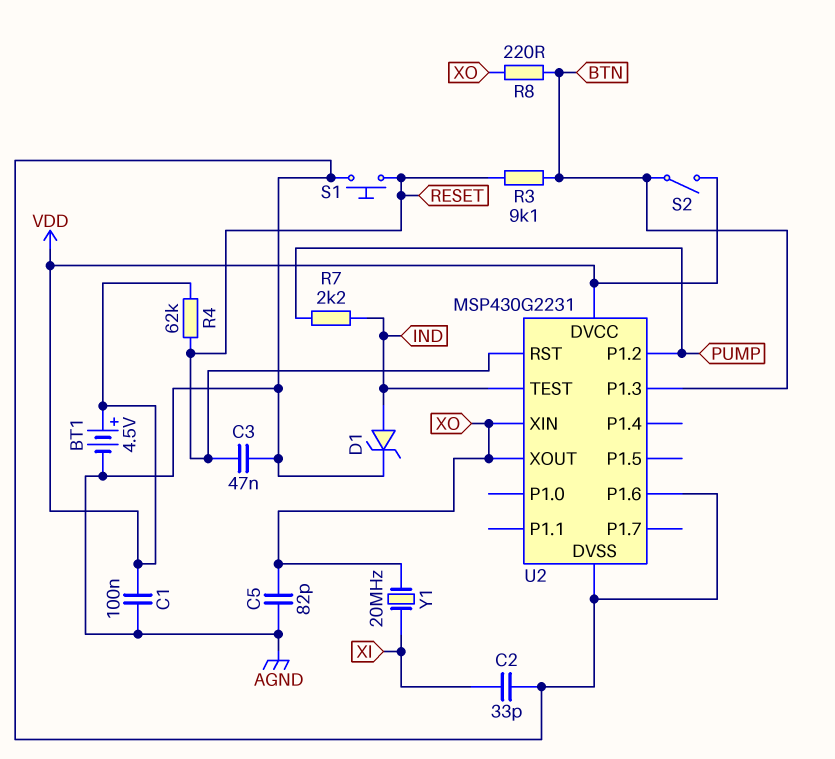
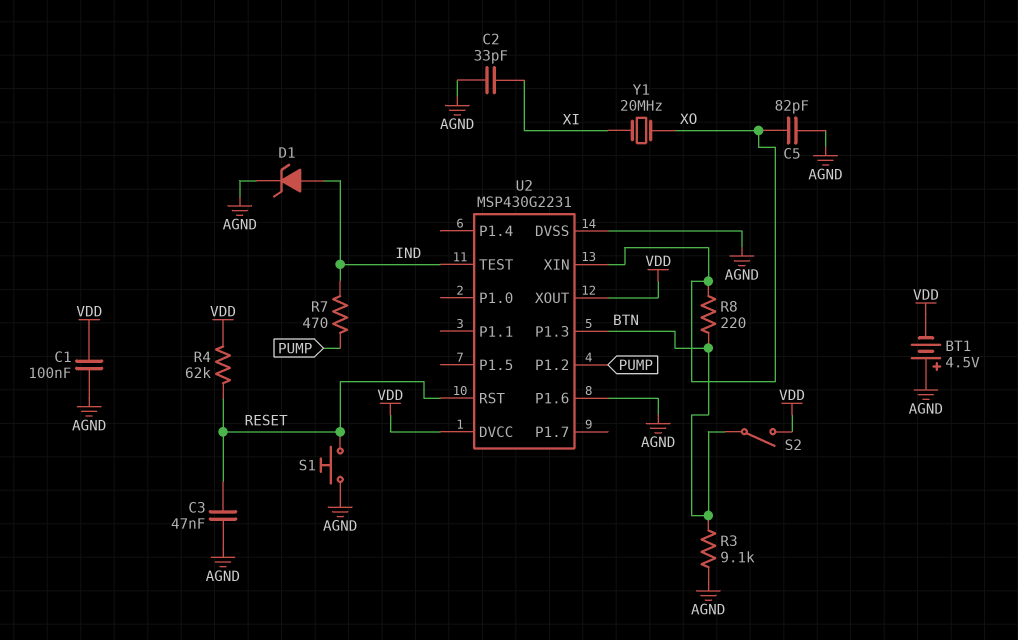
BT1: 4.5V (plus VDD, minus AGND) -> 4.5V (plus AGND, minus VDD)
R3: 9.1k (BTN, RESET) -> 9.1k (AGND, BTN)
R7: 2.2k (IND, PUMP) -> 470 (IND, PUMP)
U2 pin XOUT: XO -> VDD

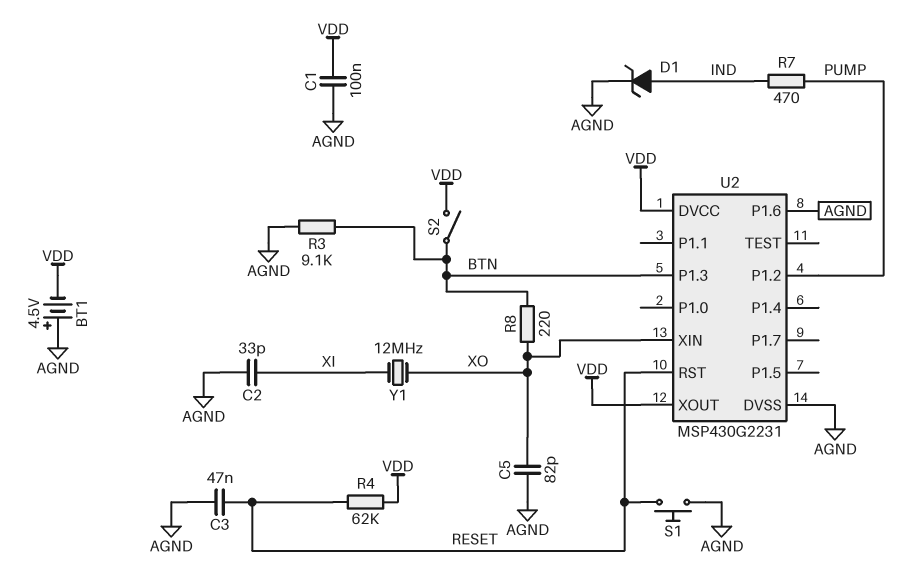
U2 pin TEST: IND -> none
Y1: 20MHz (XI, XO) -> 12MHz (XI, XO)

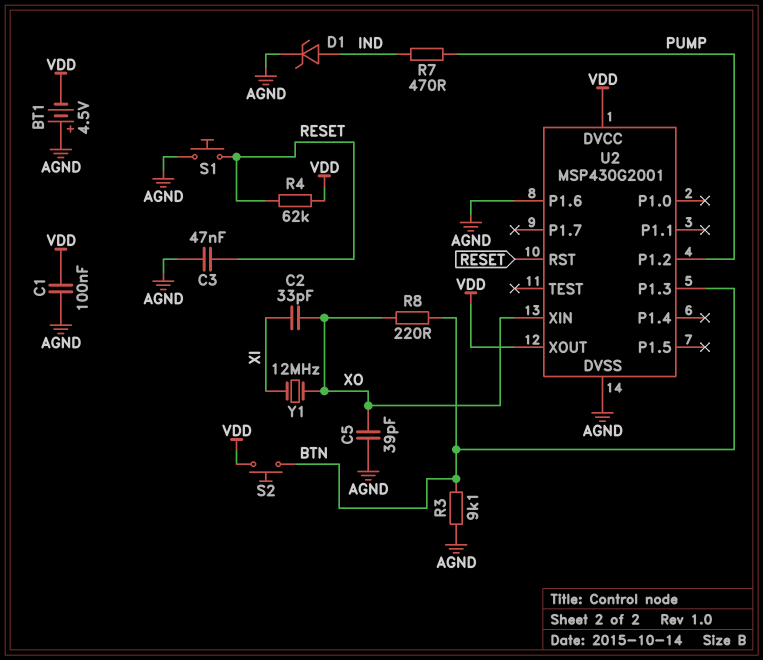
C2: 33pF (AGND, XI) -> 33pF (XI, XO)
C5: 82pF (AGND, XO) -> 39pF (AGND, XO)
S2: switch (BTN, VDD) -> button (BTN, VDD)
U2: MSP430G2231 -> MSP430G2001

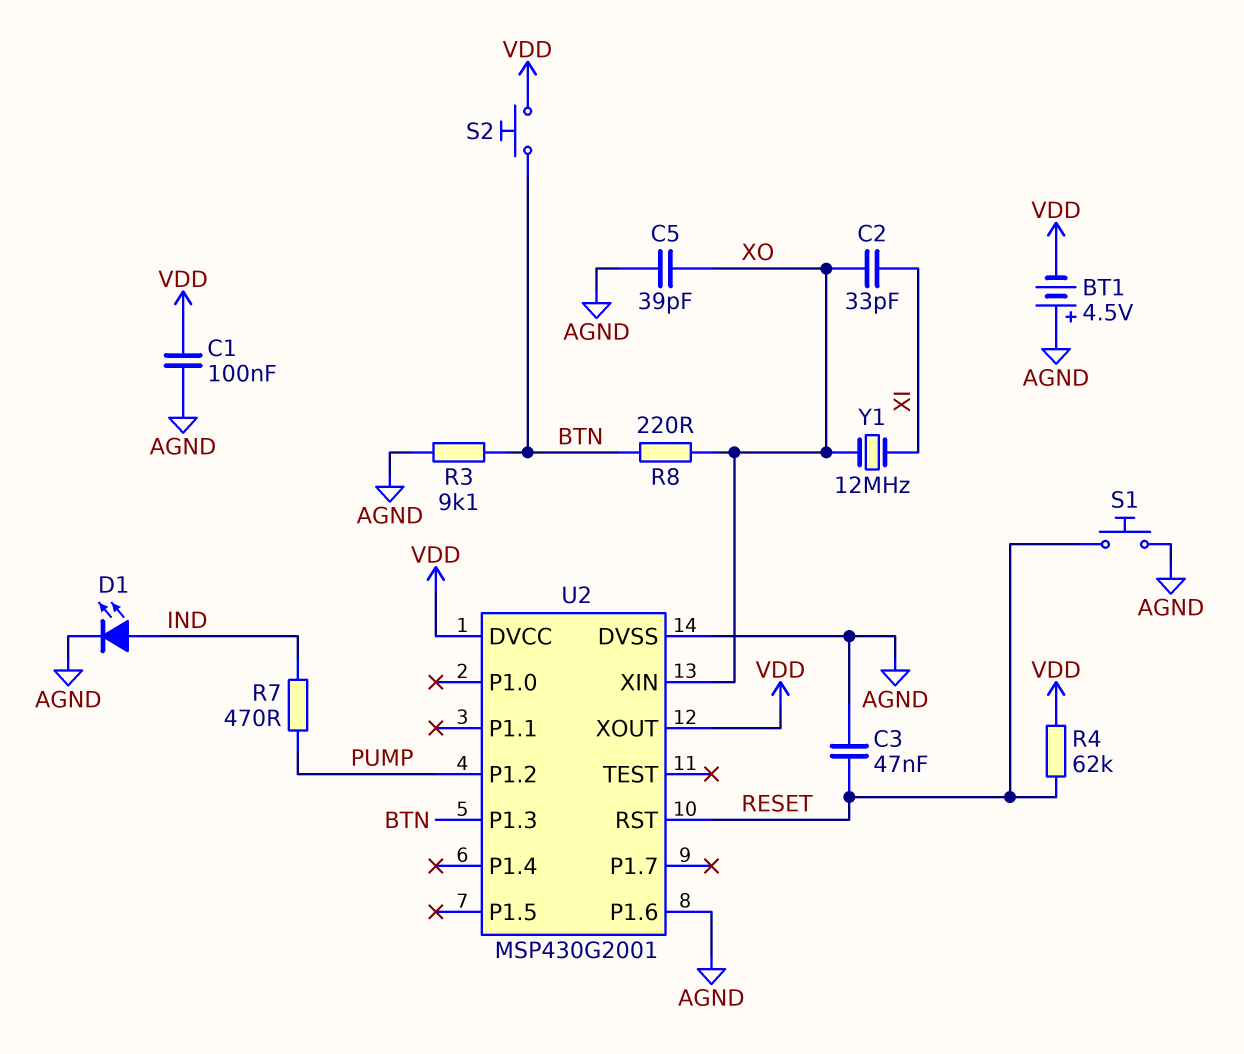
D1: zener (A IND, K AGND) -> LED (A IND, K AGND)

